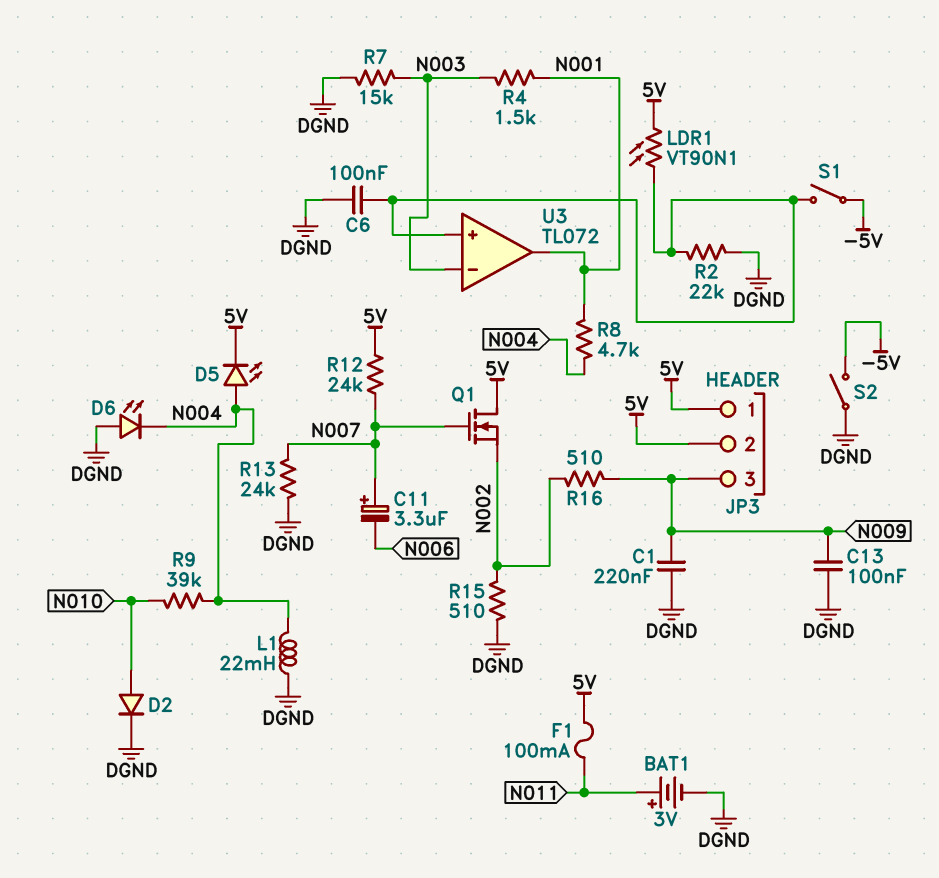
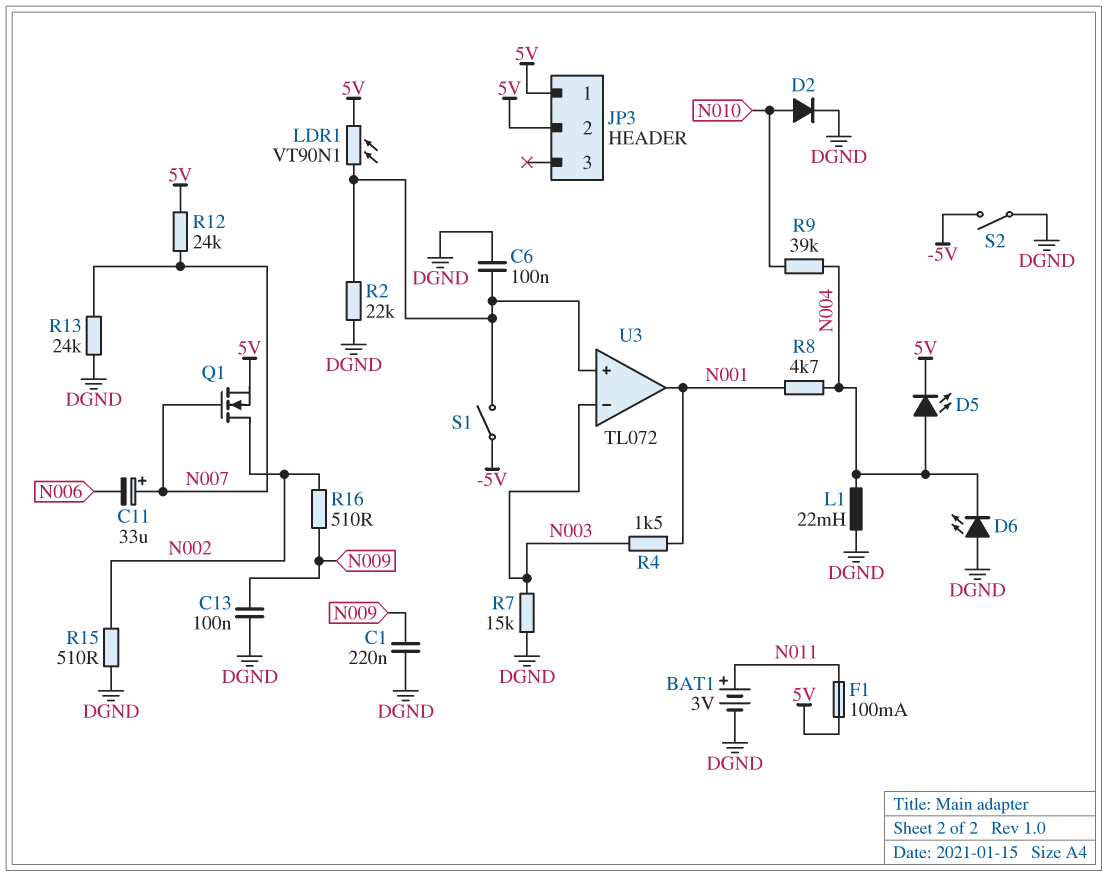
C11: 3.3uF (plus N007, minus N006) -> 33uF (plus N007, minus N006)
JP3 pin 3: N009 -> none
Q1: NMOS (G N007, D 5V, S N002) -> NMOS (G N007, D N002, S 5V)

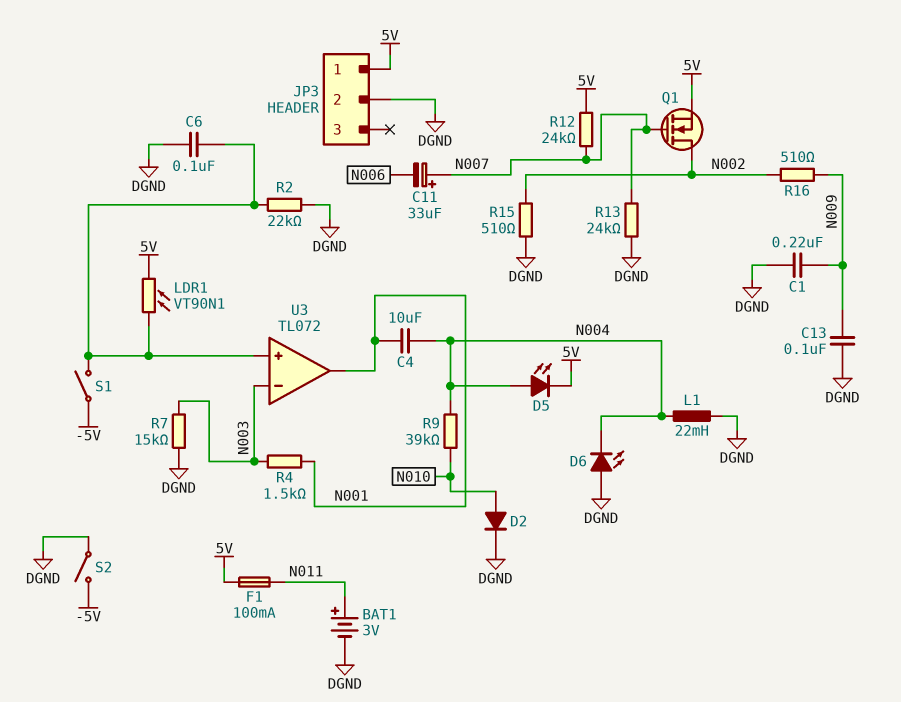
C4: none -> 10uF (N001, N004)
JP3 pin 2: 5V -> DGND
R8: 4.7k (N001, N004) -> none

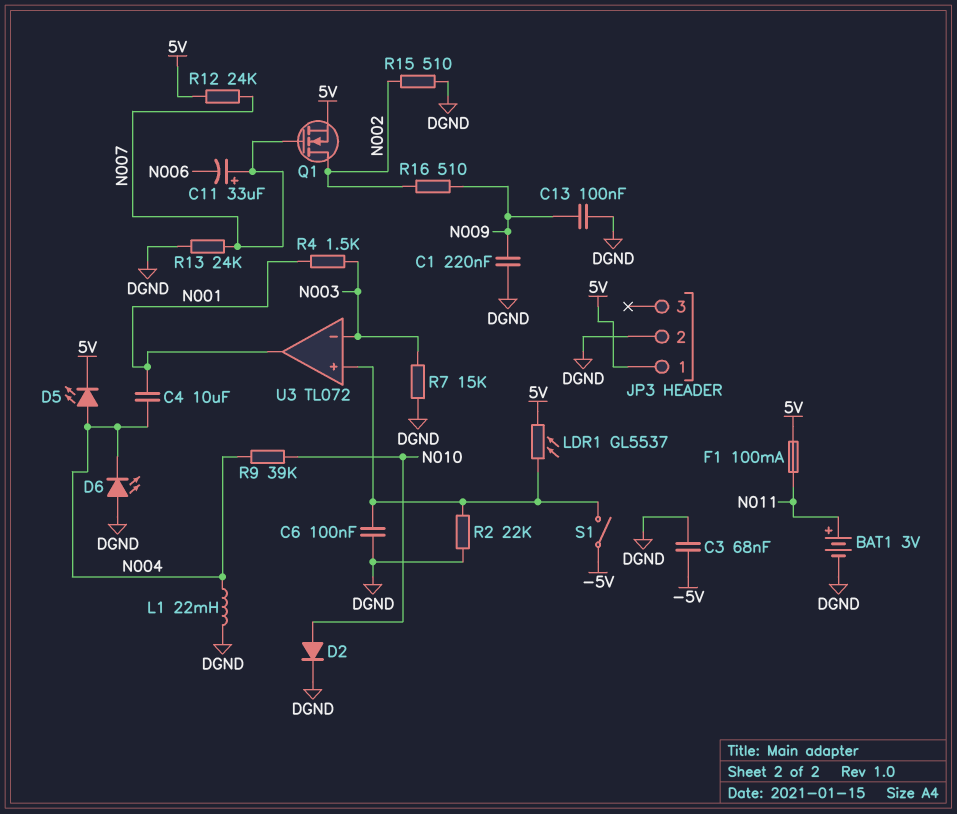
C3: none -> 68nF (-5V, DGND)
LDR1: VT90N1 (5V, U3/in+) -> GL5537 (5V, U3/in+)
S2: switch (-5V, DGND) -> none

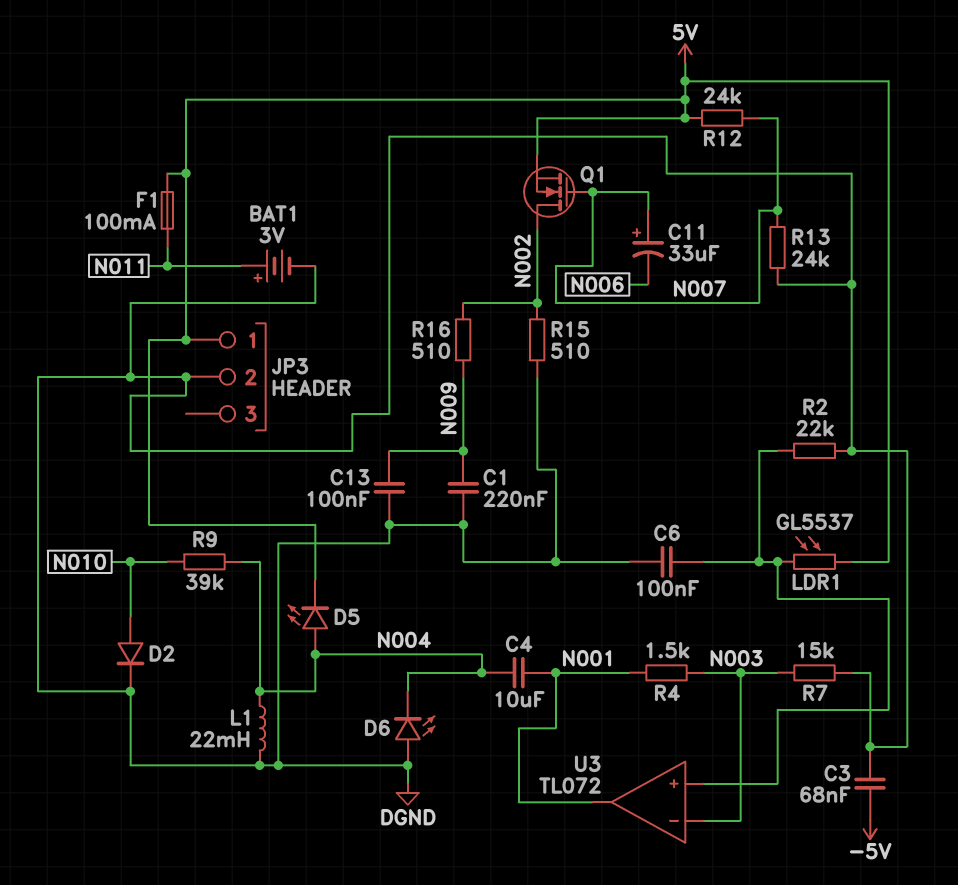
S1: switch (-5V, U3/in+) -> none

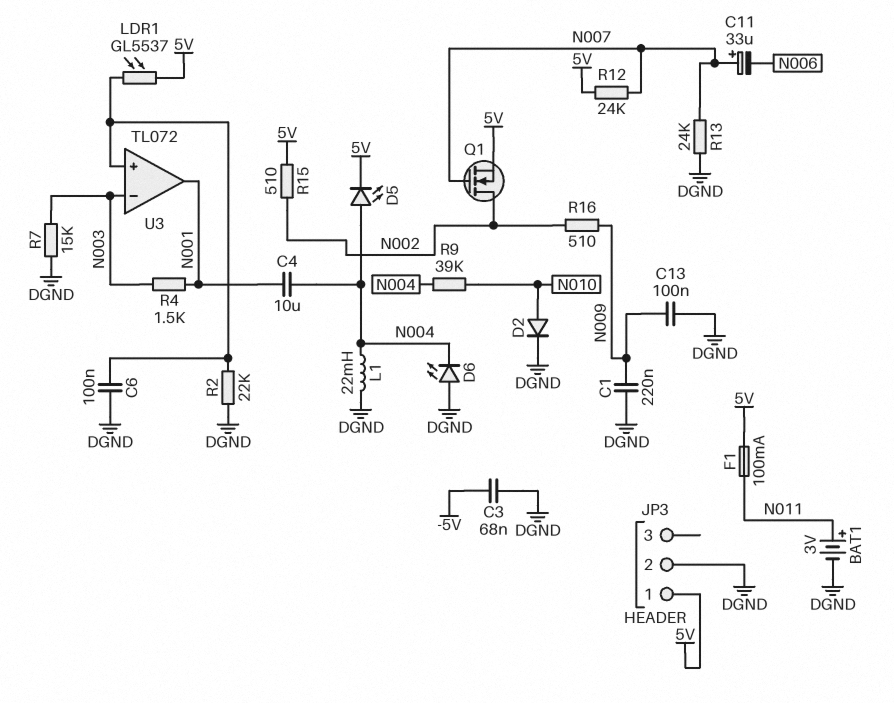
R15: 510 (DGND, N002) -> 510 (5V, N002)

